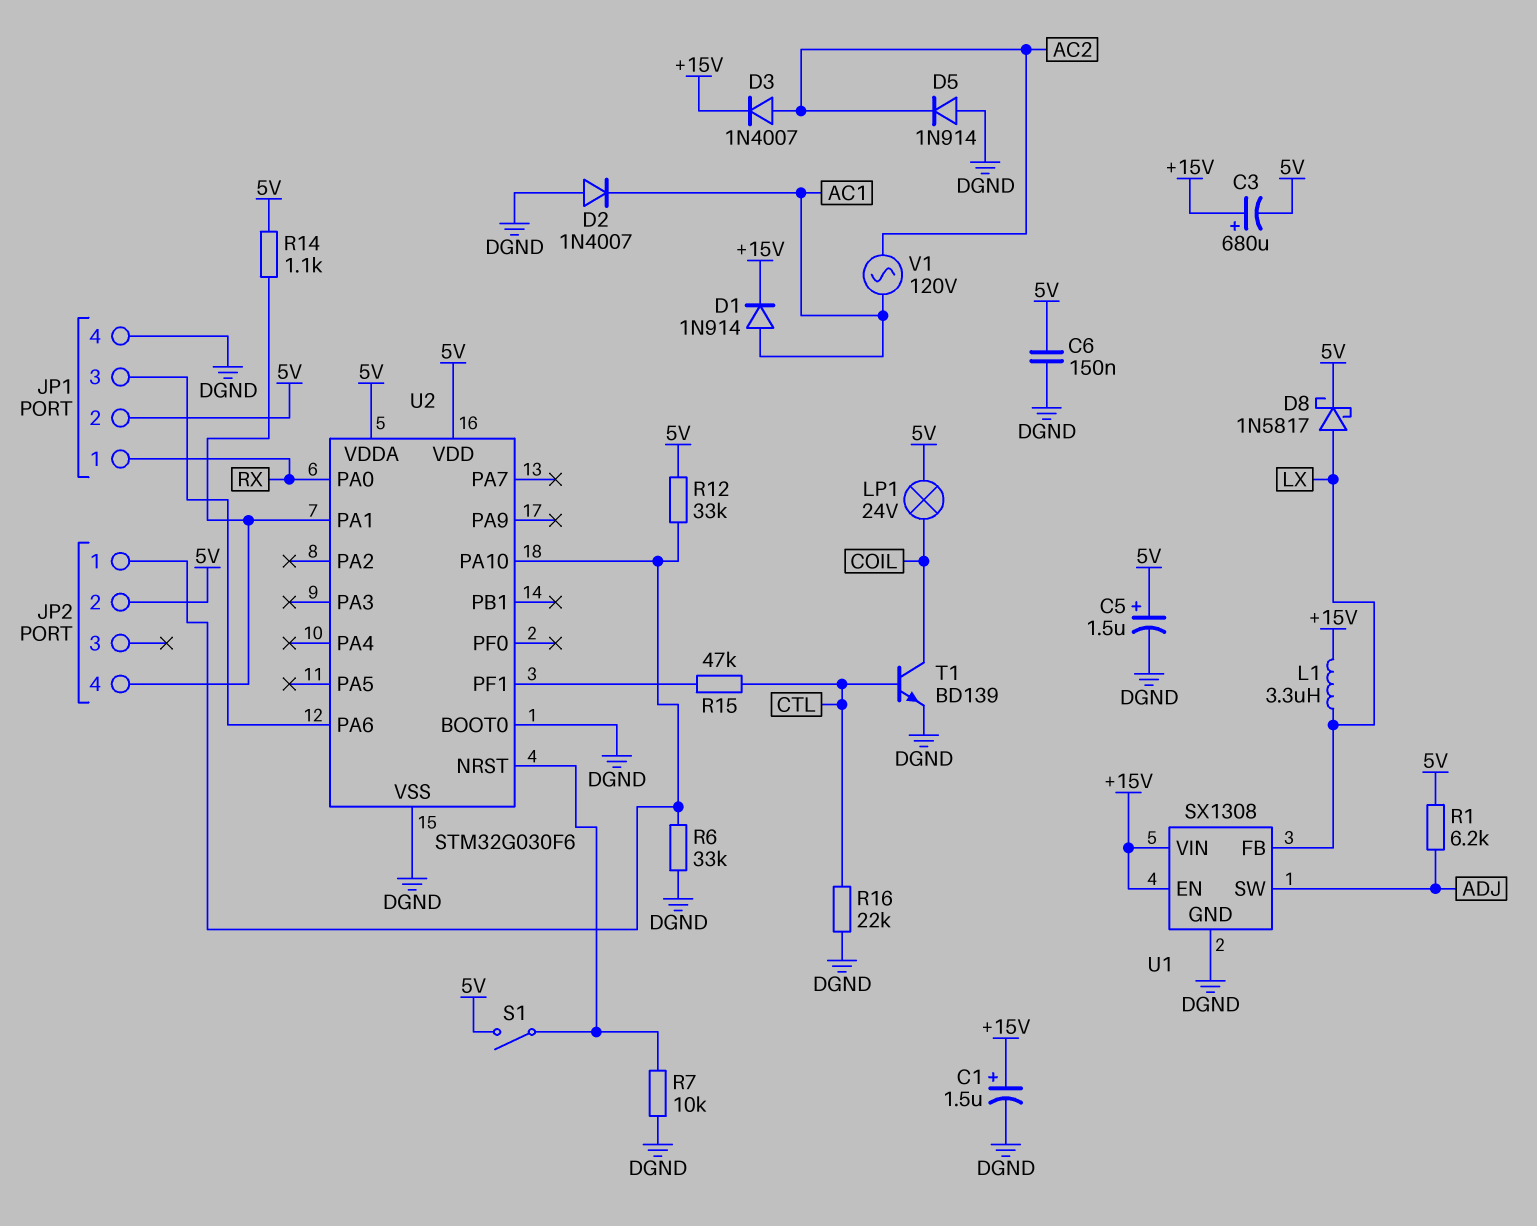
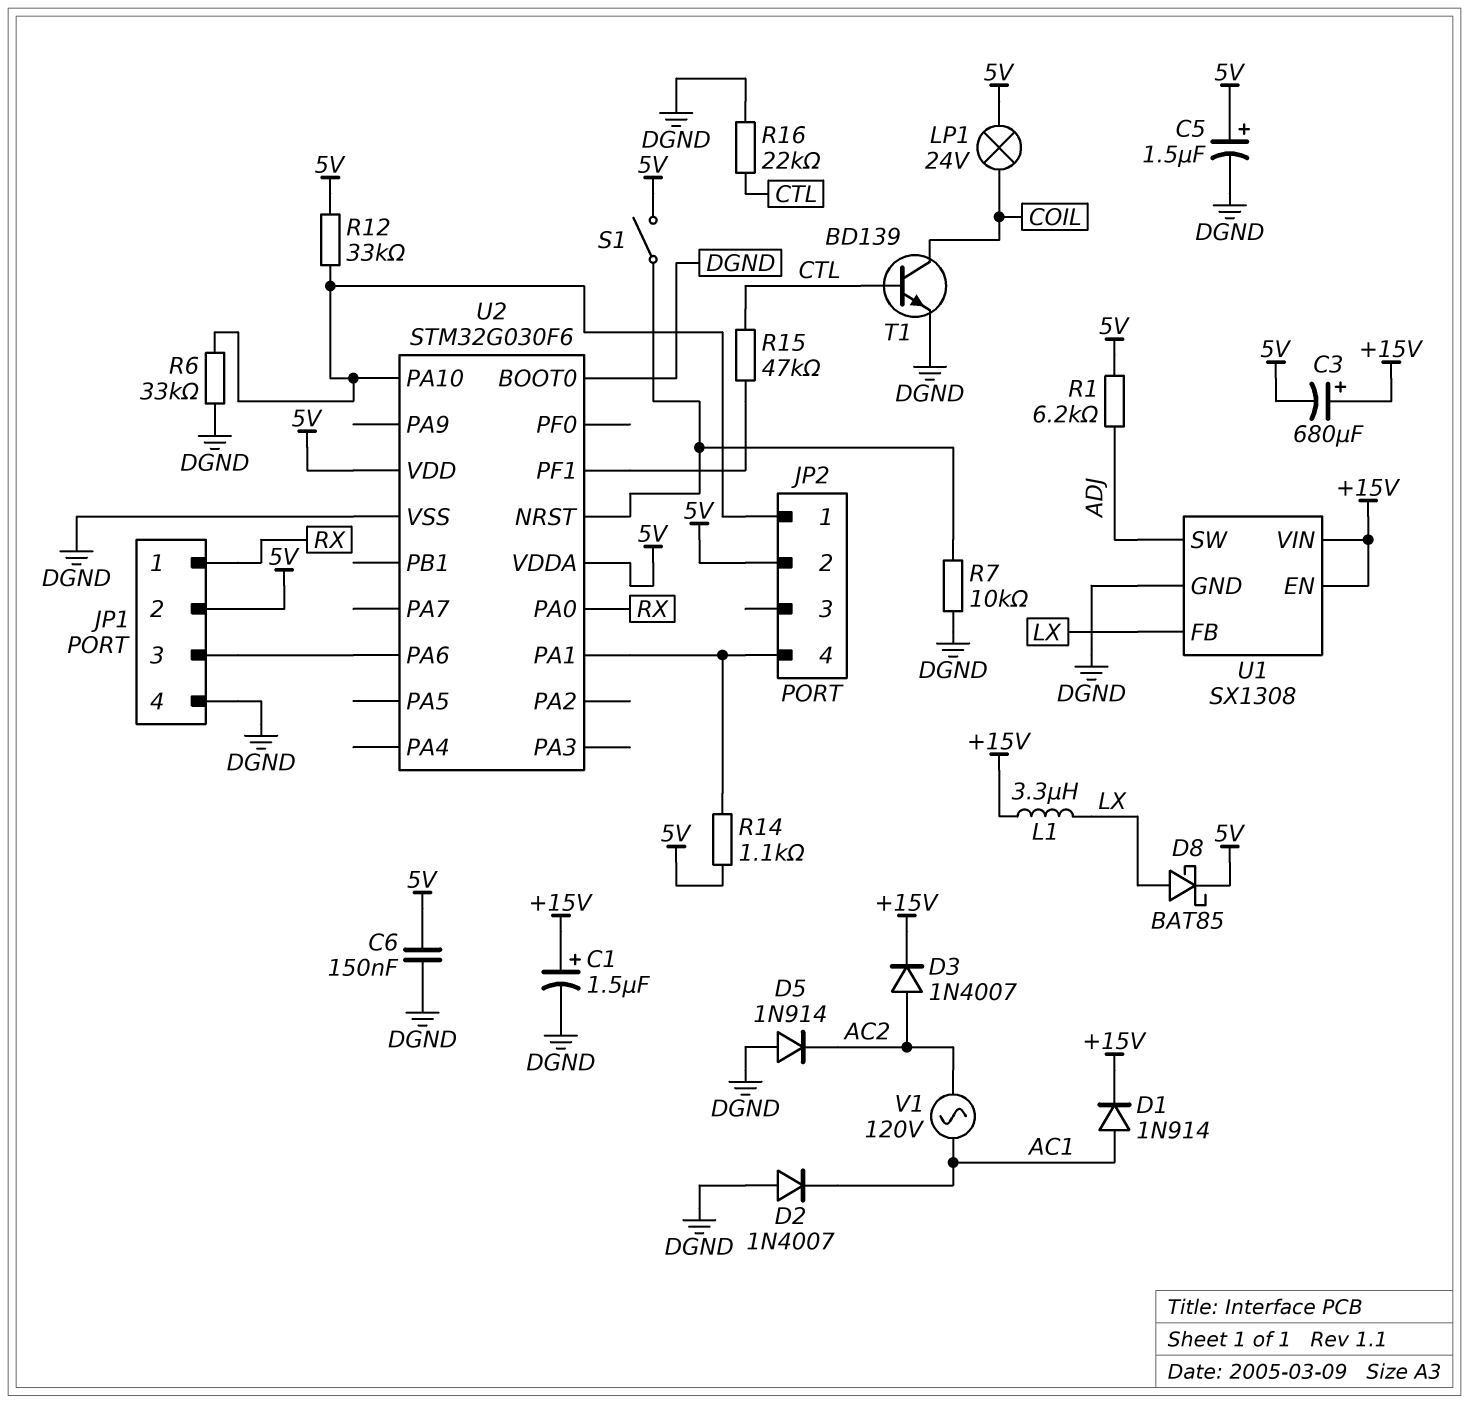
D8: schottky 1N5817 (A LX, K 5V) -> schottky BAT85 (A LX, K 5V)

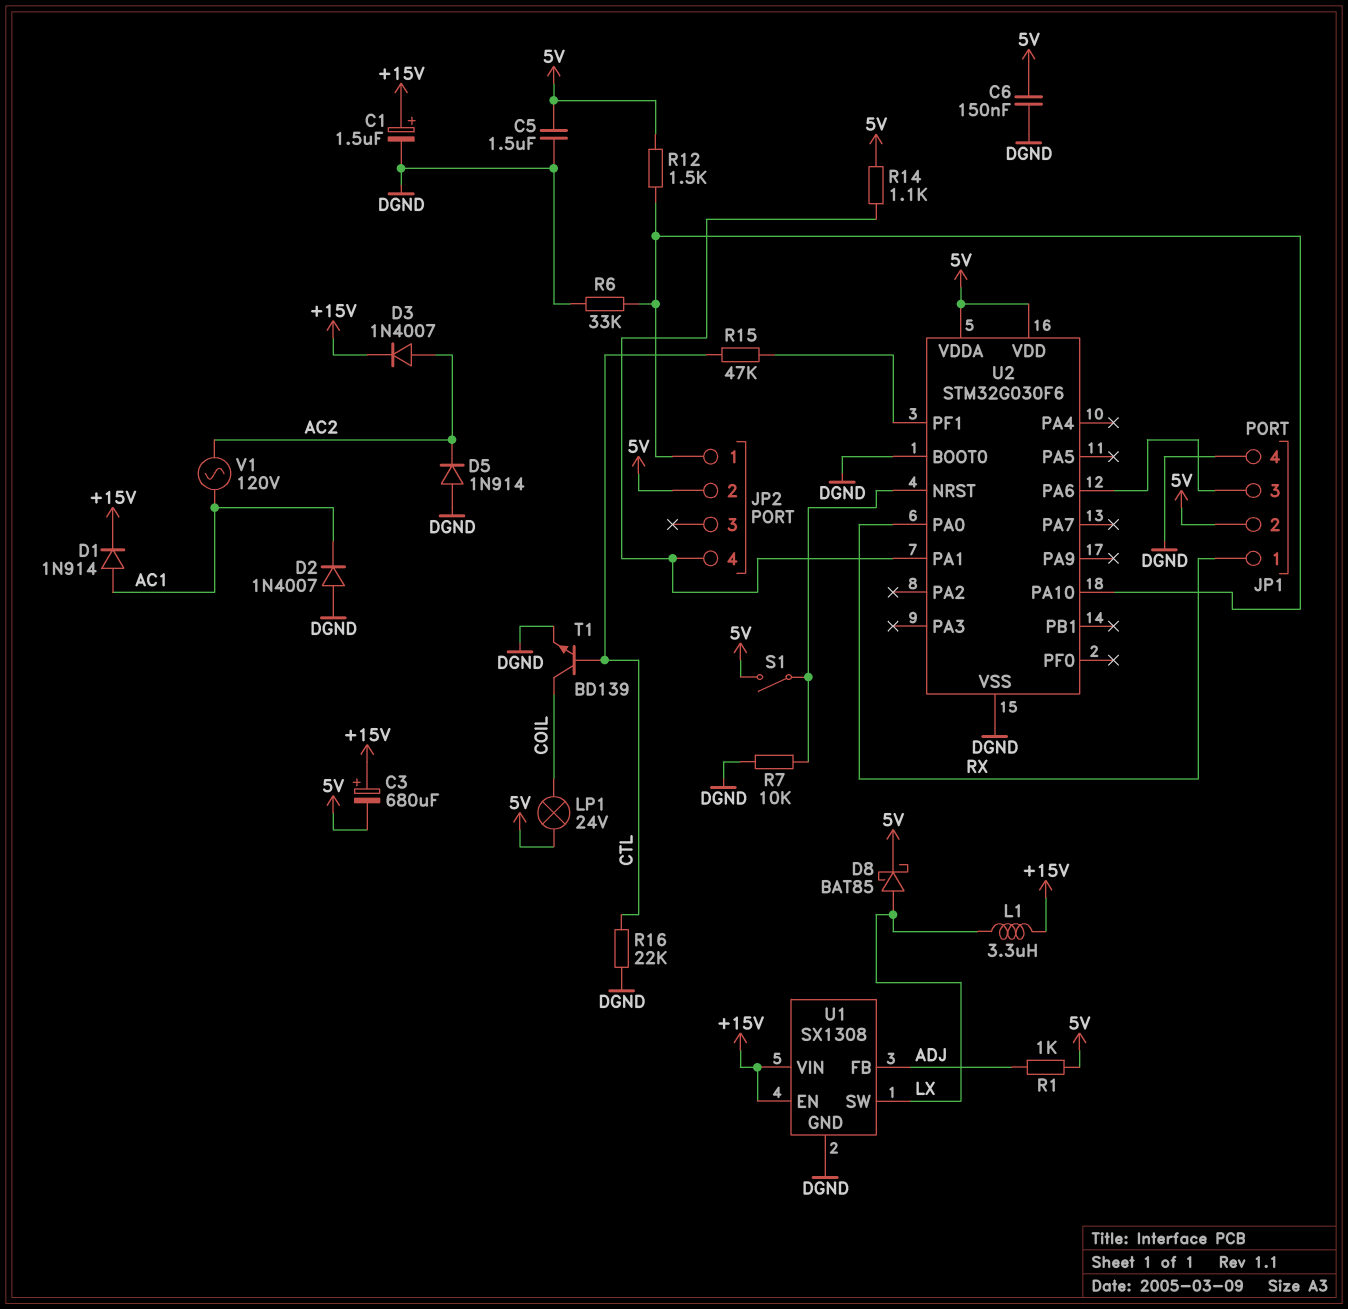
C5: 1.5uF (plus 5V, minus DGND) -> 1.5uF (5V, DGND)
R1: 6.2k (5V, ADJ) -> 1k (5V, ADJ)
R12: 33k (5V, JP2/1) -> 1.5k (5V, JP2/1)
U1 pin FB: LX -> ADJ
U1 pin SW: ADJ -> LX

